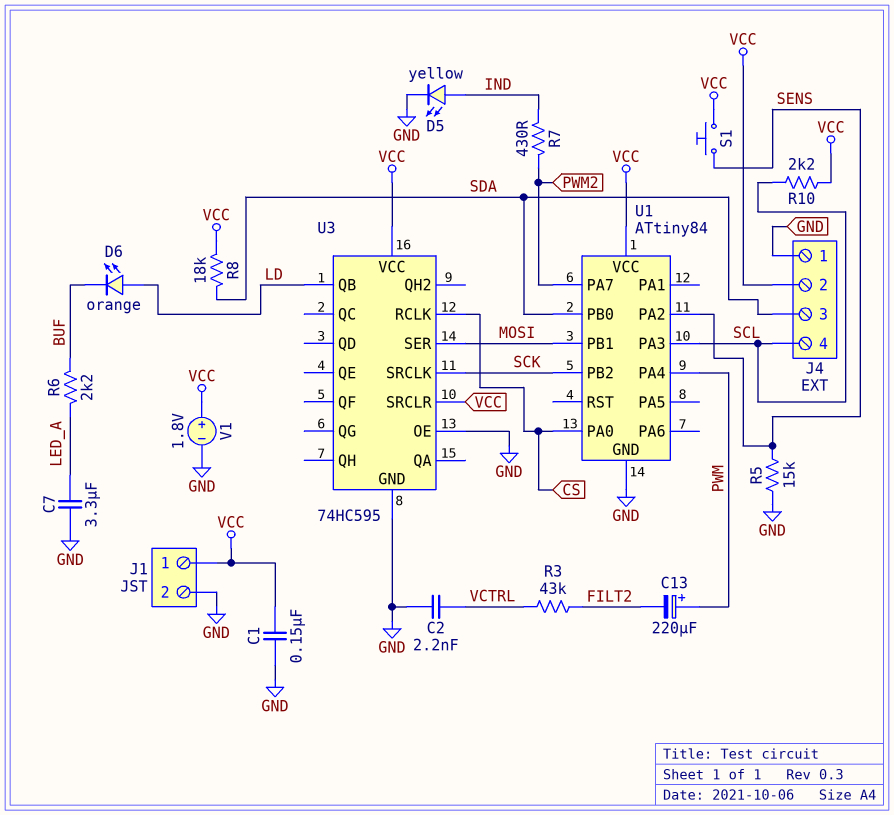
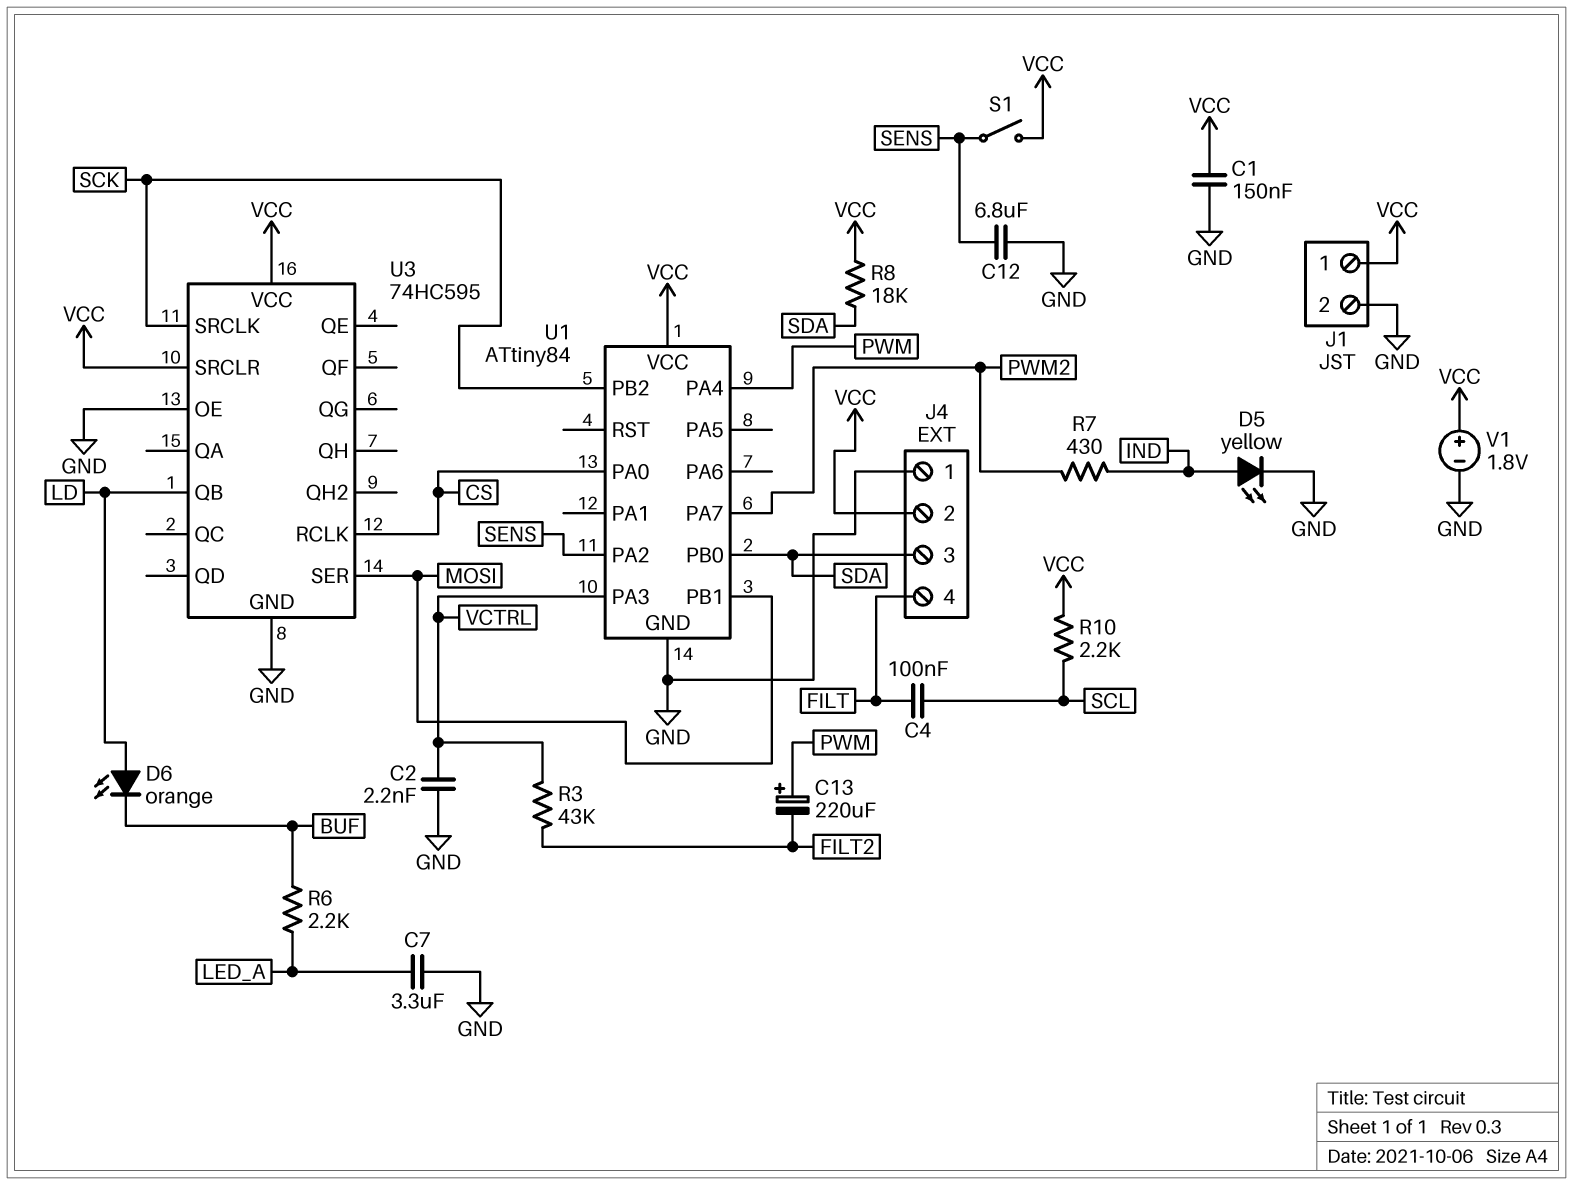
C4: none -> 100nF (FILT, SCL)
C12: none -> 6.8uF (GND, SENS)
J4 pin 4: SCL -> FILT
R5: 15k (GND, SENS) -> none
S1: button (SENS, VCC) -> switch (SENS, VCC)
U1 pin PA3: SCL -> VCTRL

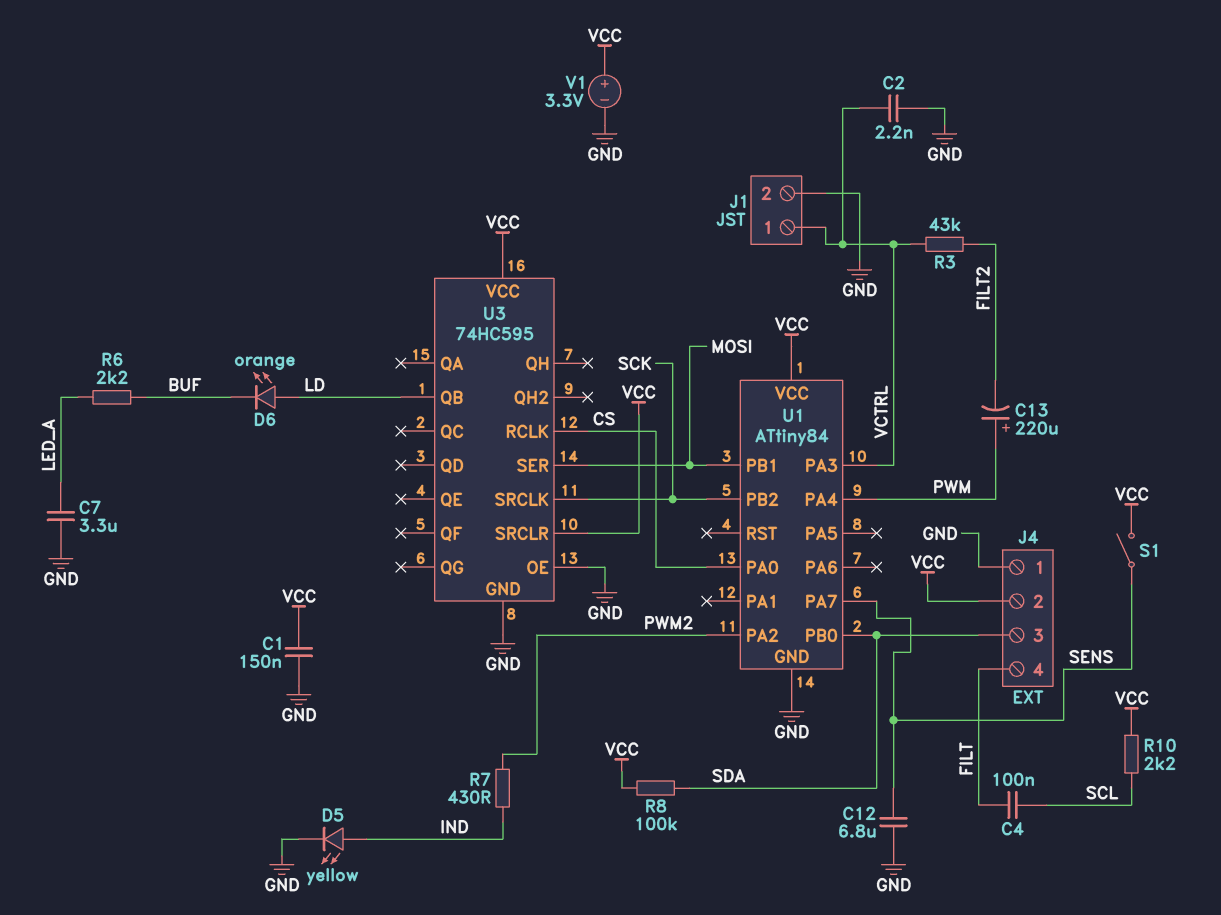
J1 pin 1: VCC -> VCTRL
R8: 18k (SDA, VCC) -> 100k (SDA, VCC)
U1 pin PA2: SENS -> PWM2
U1 pin PA7: PWM2 -> SENS
V1: 1.8V (plus VCC, minus GND) -> 3.3V (plus VCC, minus GND)

